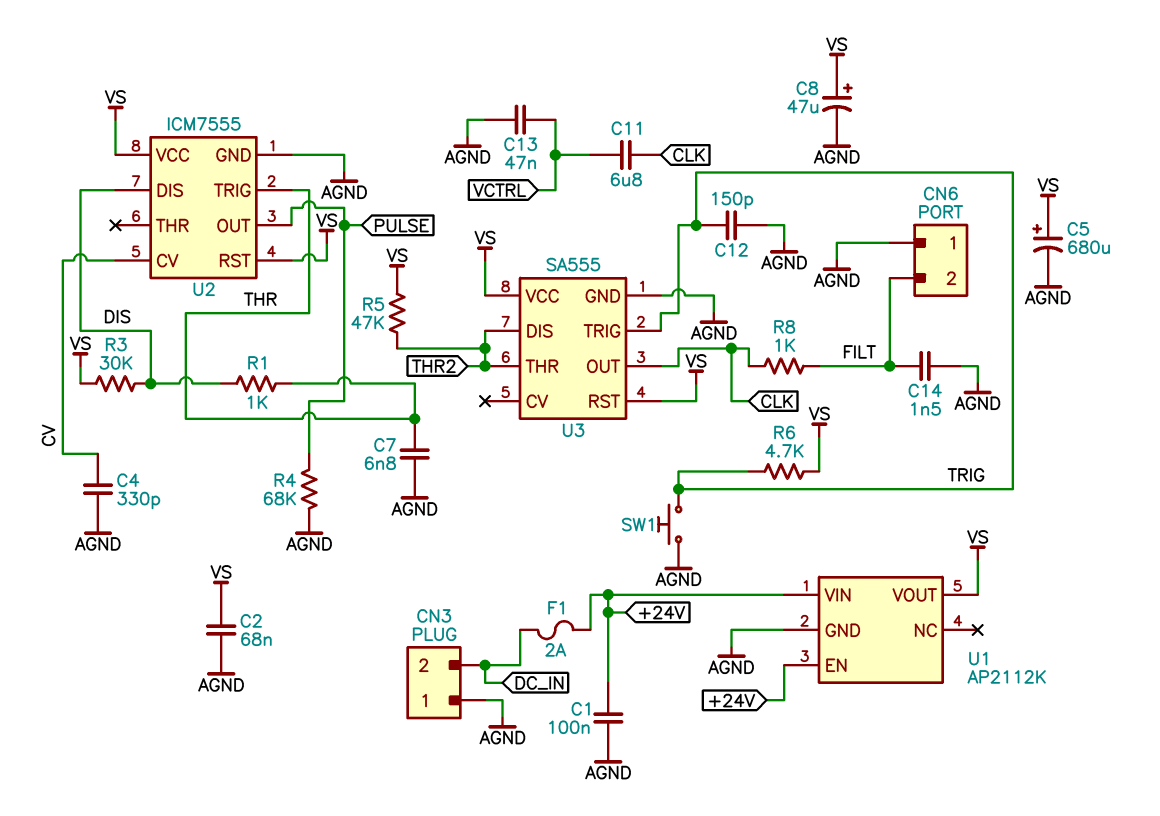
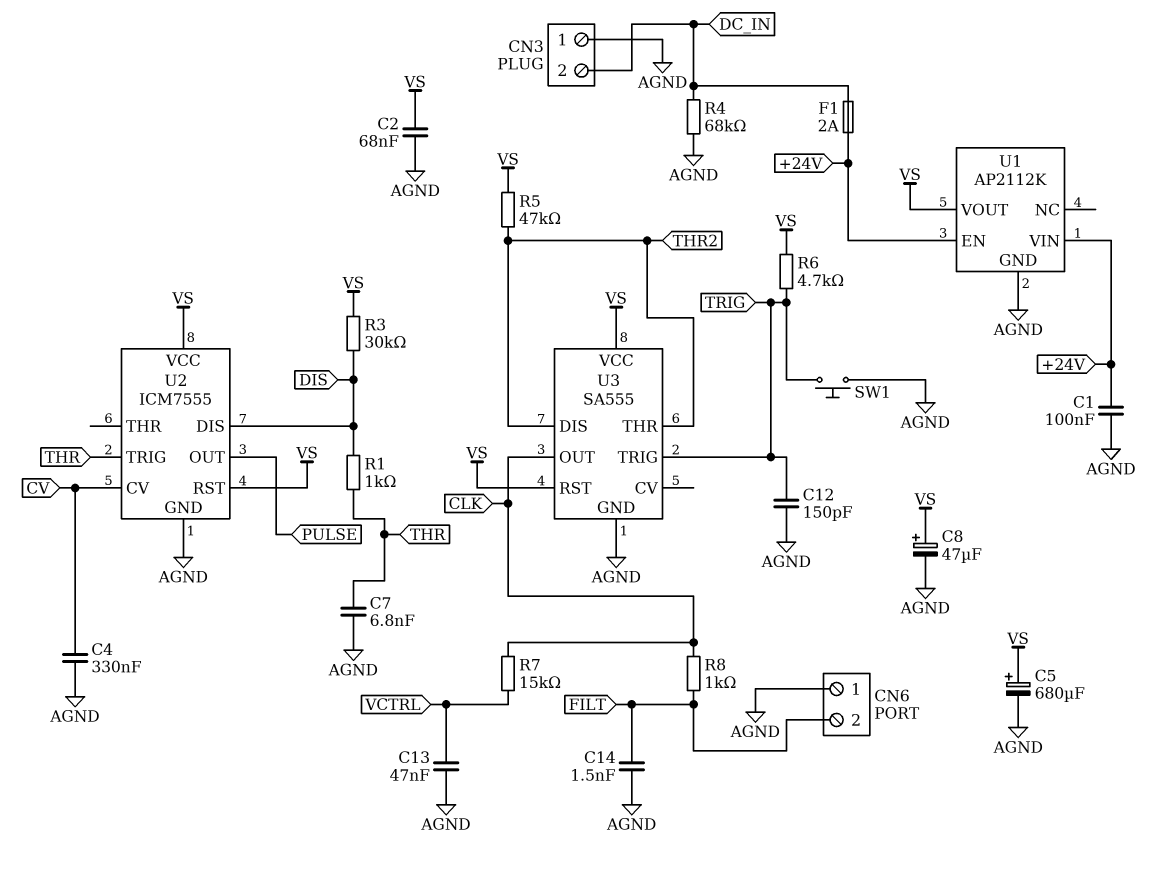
C4: 330pF (AGND, CV) -> 330nF (AGND, CV)
C11: 6.8uF (CLK, VCTRL) -> none
R4: 68k (AGND, PULSE) -> 68k (AGND, DC_IN)
R7: none -> 15k (CLK, VCTRL)

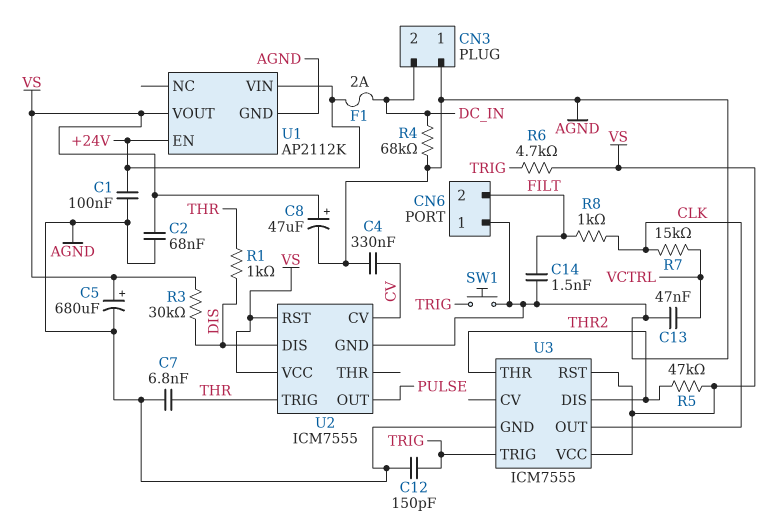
U3: SA555 -> ICM7555

